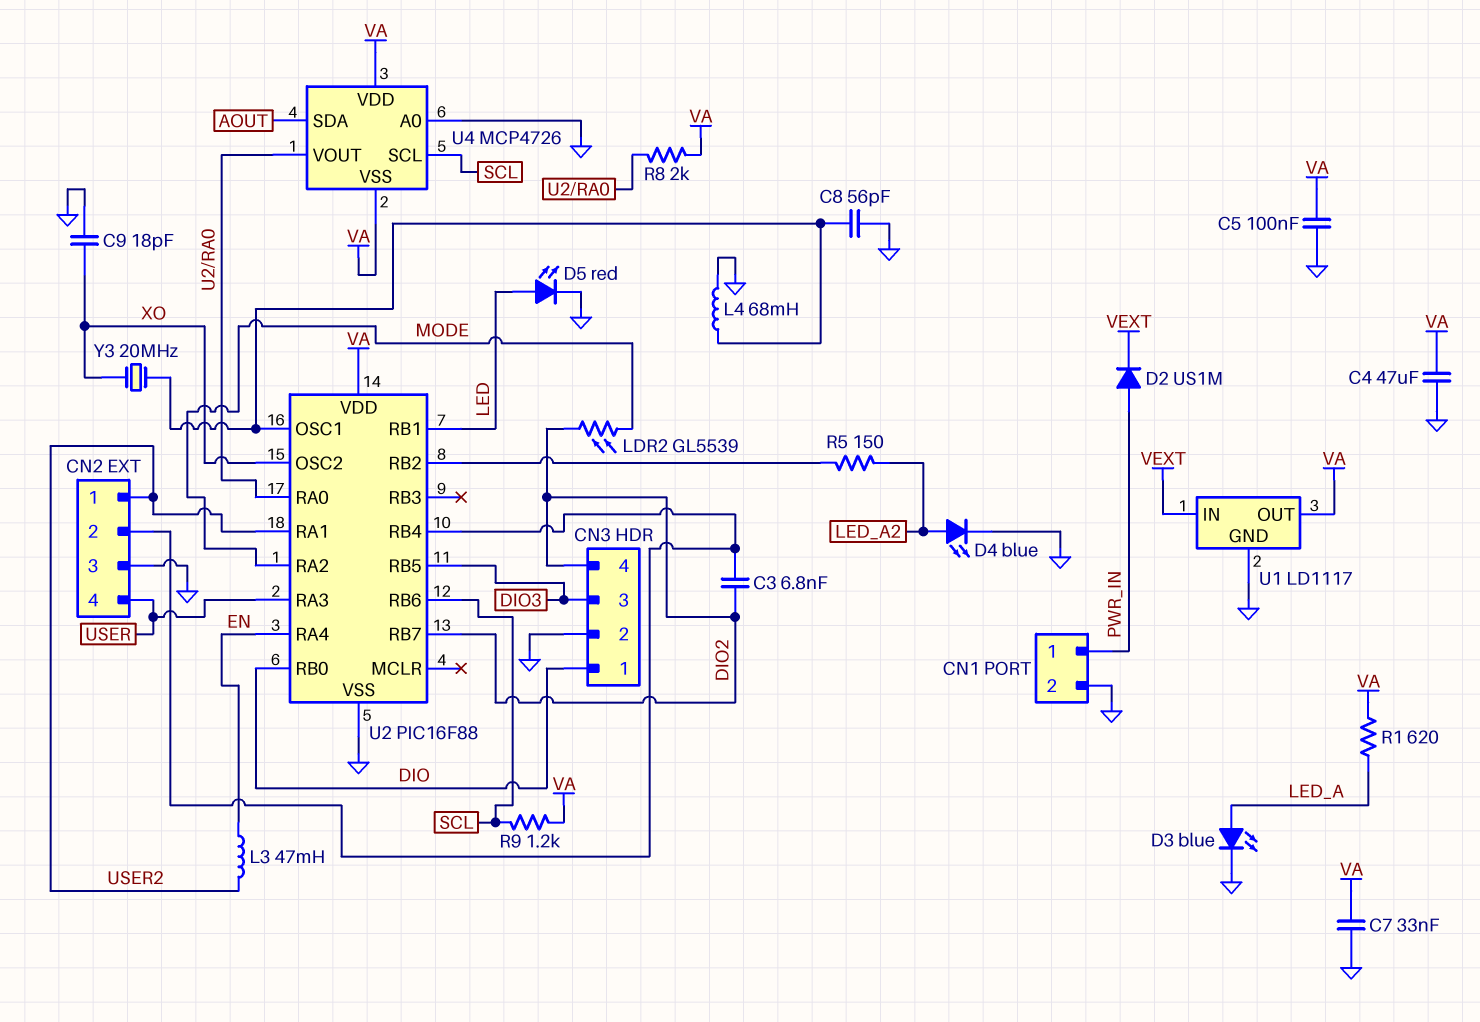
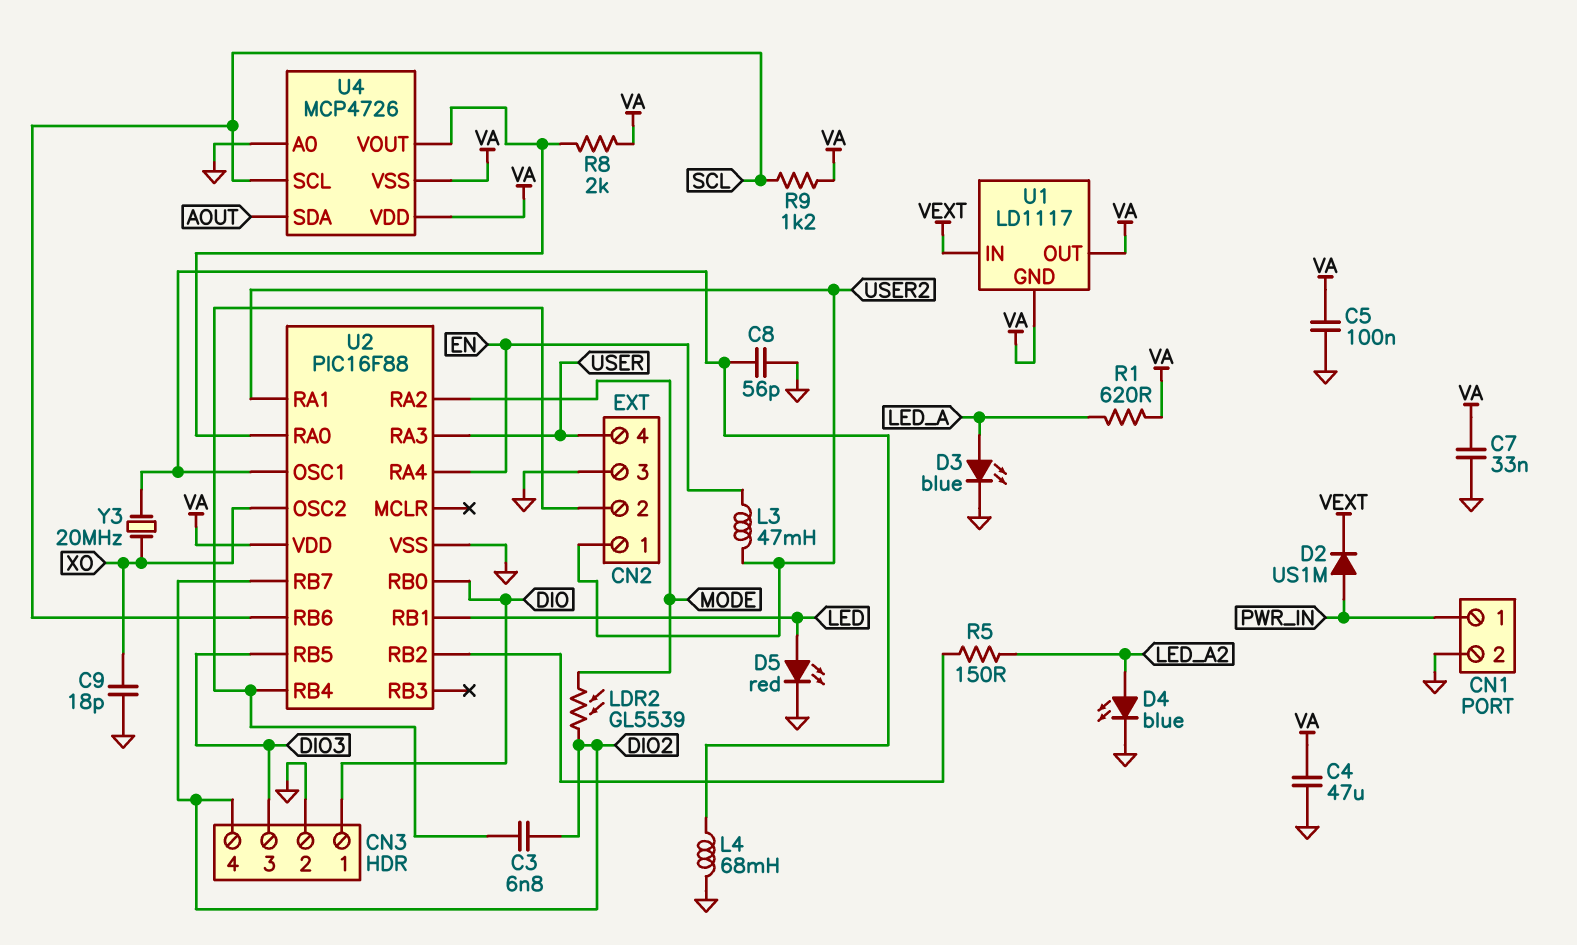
U1 pin GND: GND -> VA

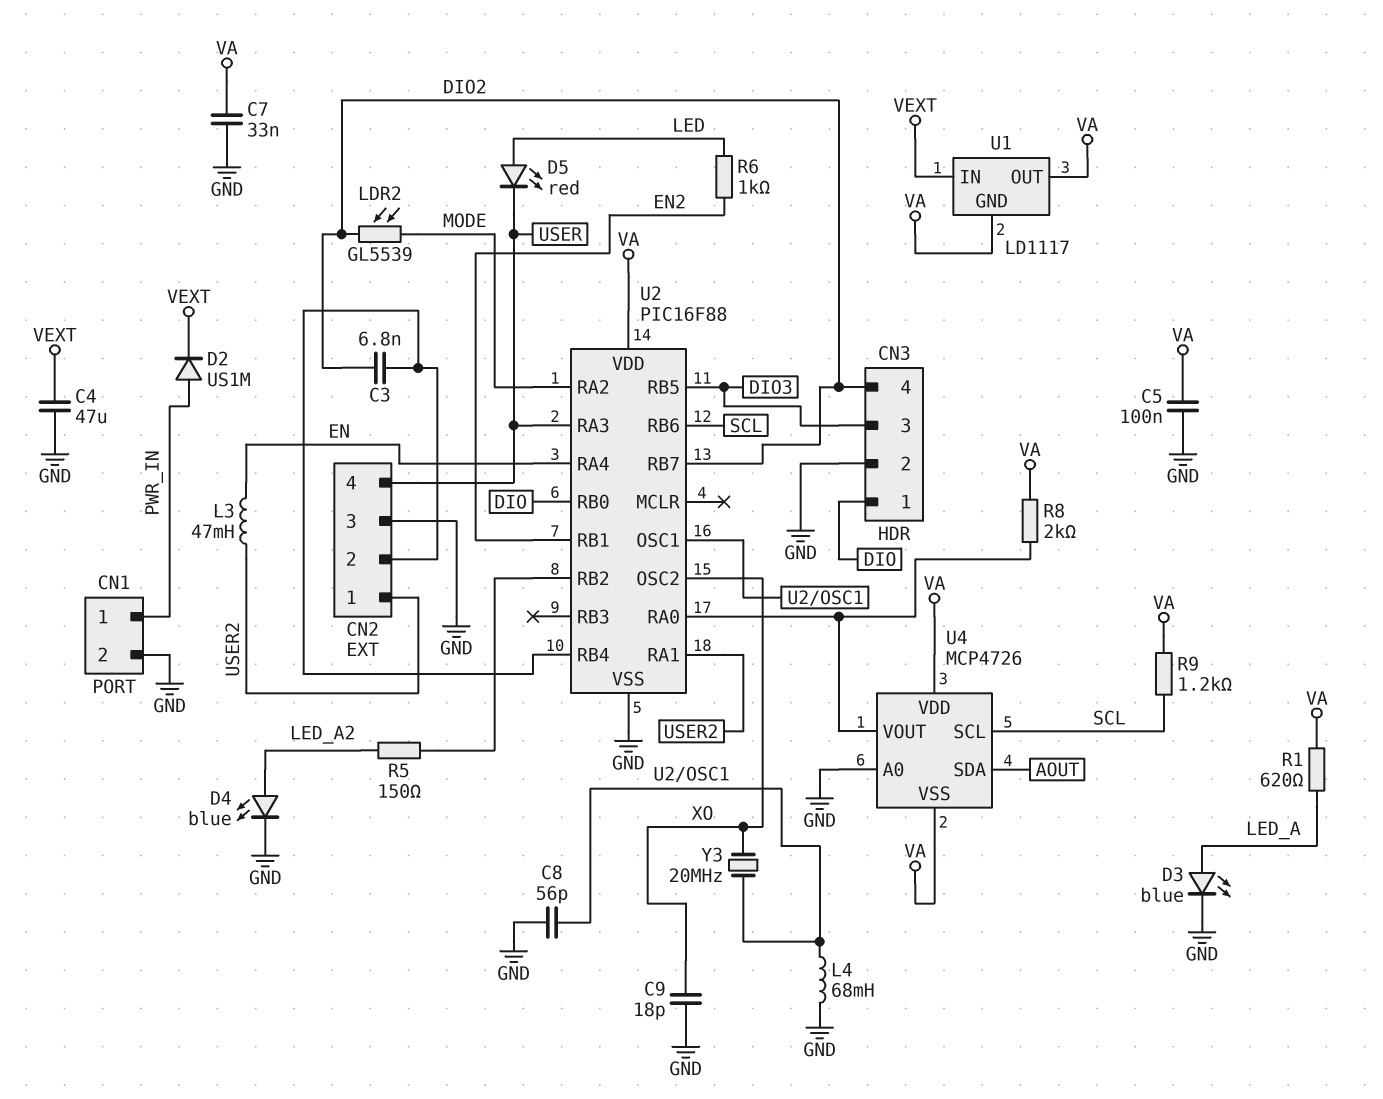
C4: 47uF (GND, VA) -> 47uF (GND, VEXT)
D5: LED red (A LED, K GND) -> LED red (A LED, K USER)
R6: none -> 1k (EN2, LED)
U2 pin RB1: LED -> EN2

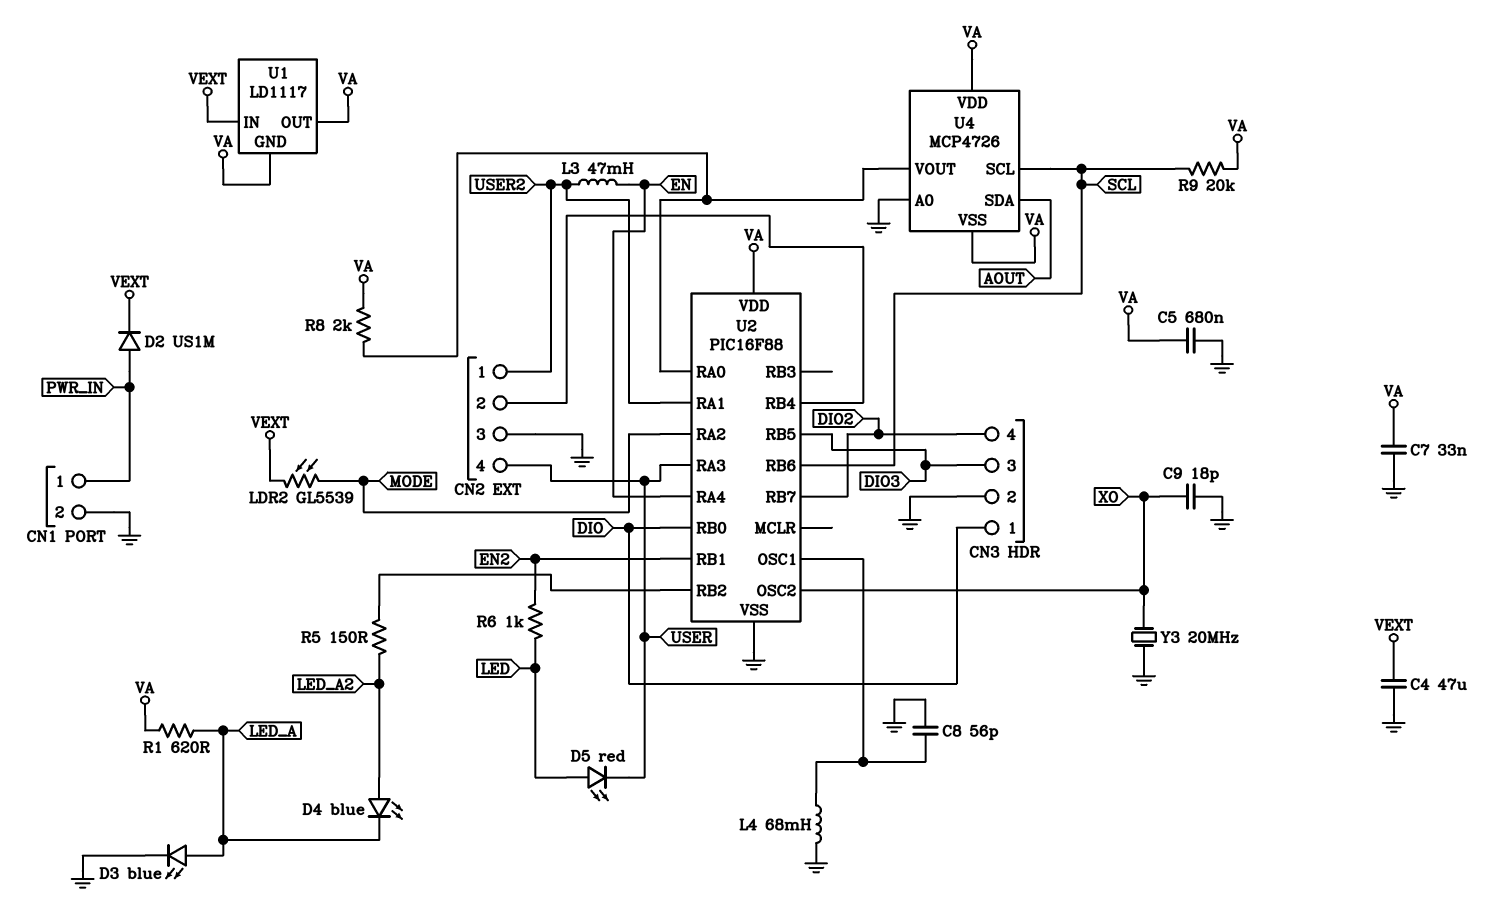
C3: 6.8nF (CN2/2, DIO2) -> none
C5: 100nF (GND, VA) -> 680nF (GND, VA)
D4: LED blue (A LED_A2, K GND) -> LED blue (A LED_A2, K LED_A)
LDR2: GL5539 (DIO2, MODE) -> GL5539 (MODE, VEXT)
R9: 1.2k (SCL, VA) -> 20k (SCL, VA)
Y3: 20MHz (U2/OSC1, XO) -> 20MHz (GND, XO)

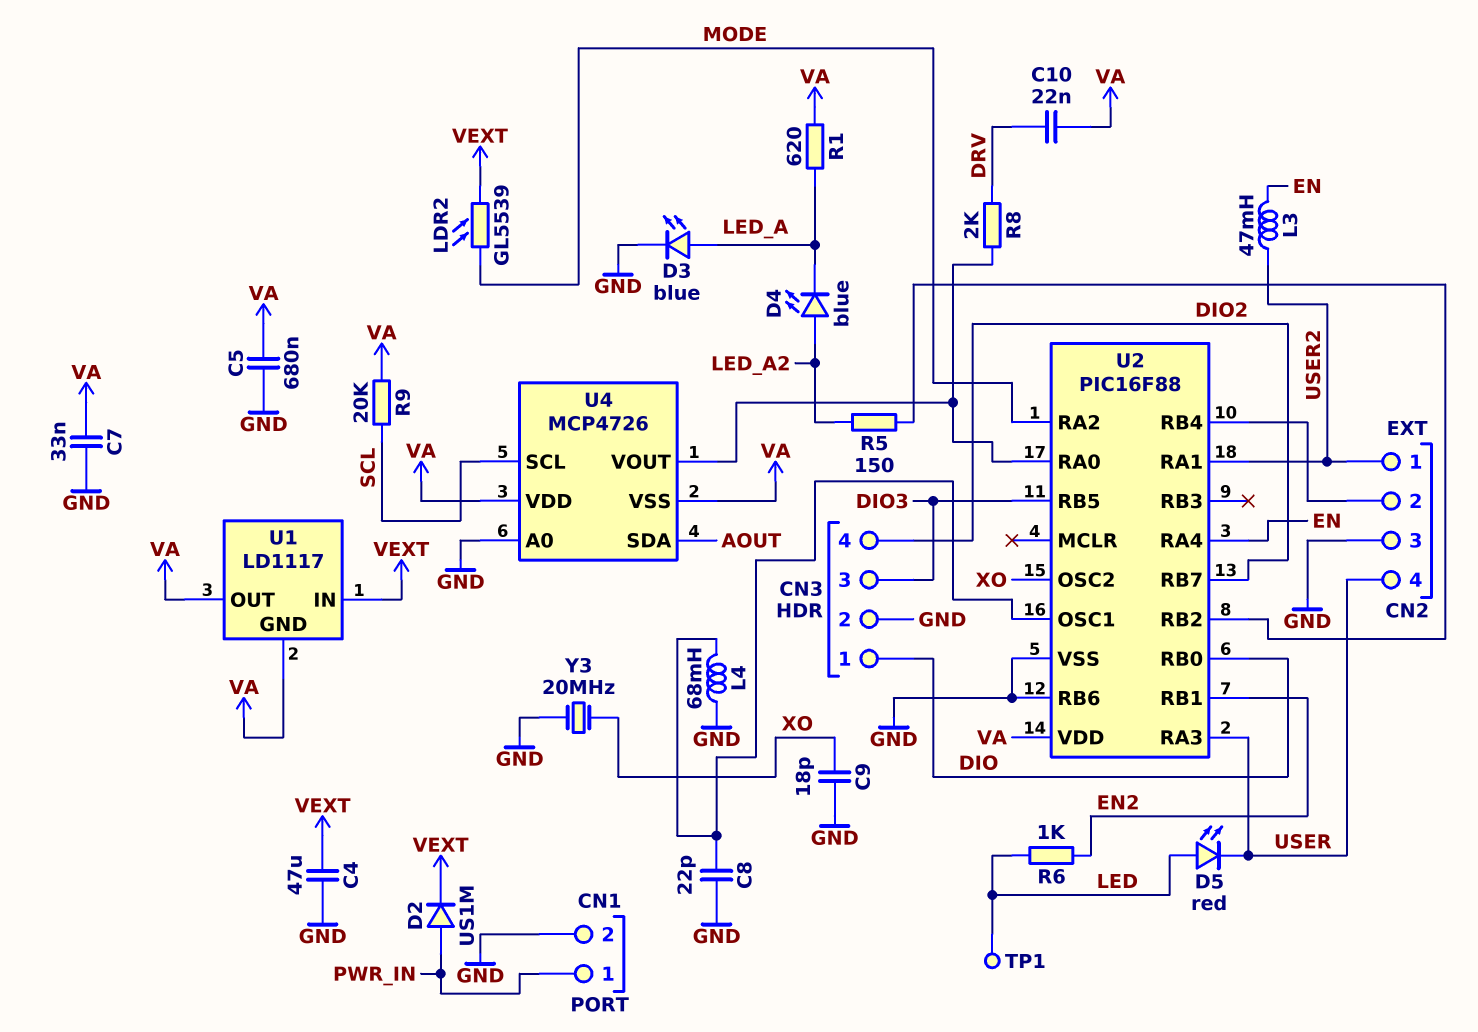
C8: 56pF (GND, U2/OSC1) -> 22pF (GND, U2/OSC1)
C10: none -> 22nF (DRV, VA)
R8: 2k (U2/RA0, VA) -> 2k (DRV, U2/RA0)
TP1: none -> test point (LED)
U2 pin RB6: SCL -> GND

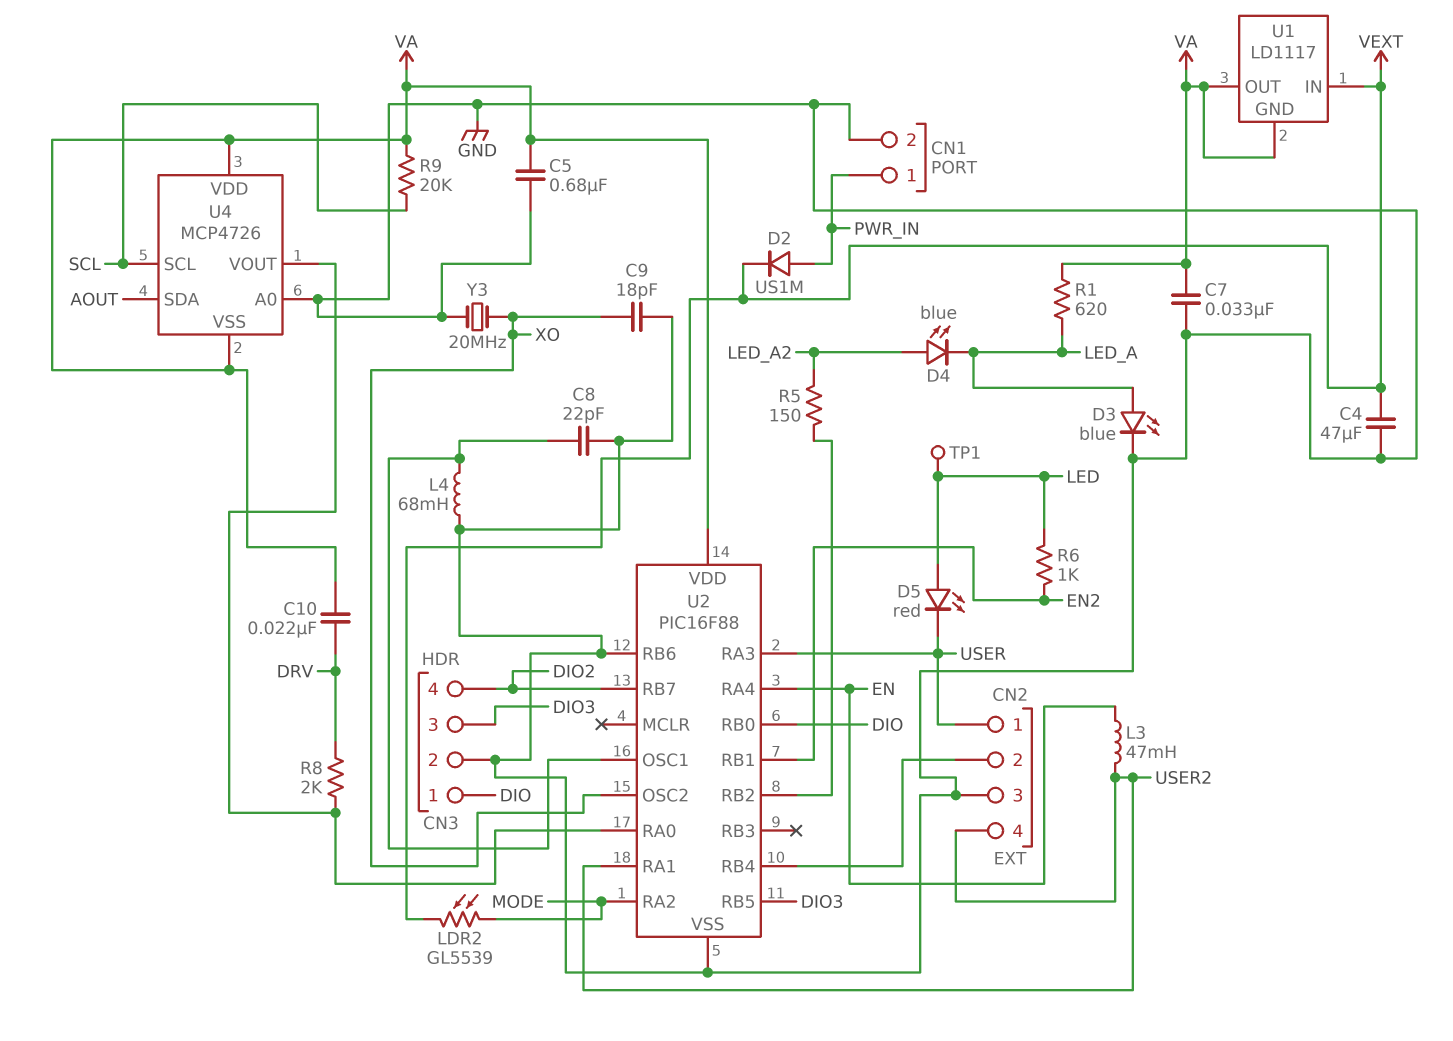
CN2 pin 1: USER2 -> USER
CN2 pin 4: USER -> USER2

